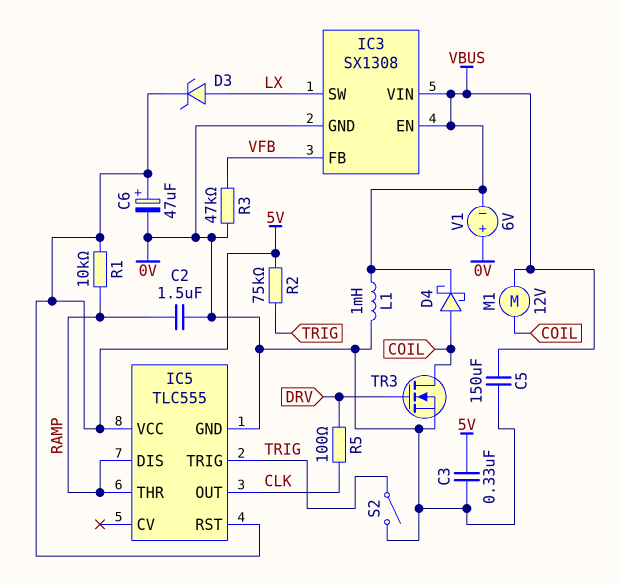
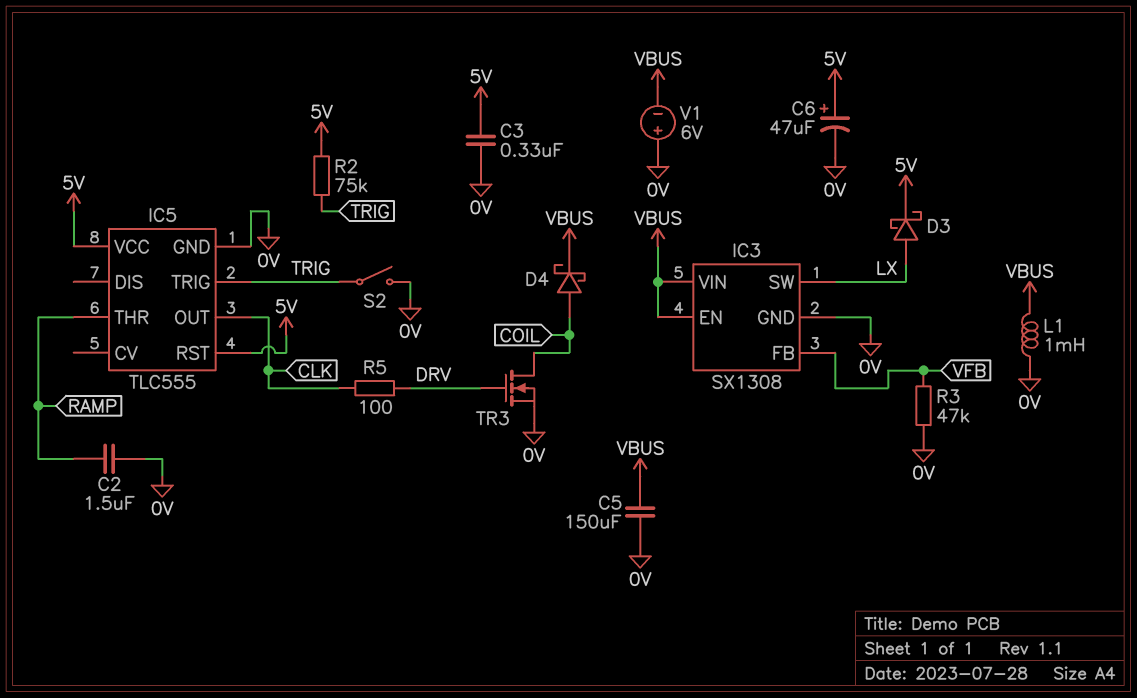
D3: zener (A LX, K 5V) -> schottky (A LX, K 5V)
IC5 pin DIS: RAMP -> none
M1: motor 12V (COIL, VBUS) -> none
R1: 10k (5V, RAMP) -> none

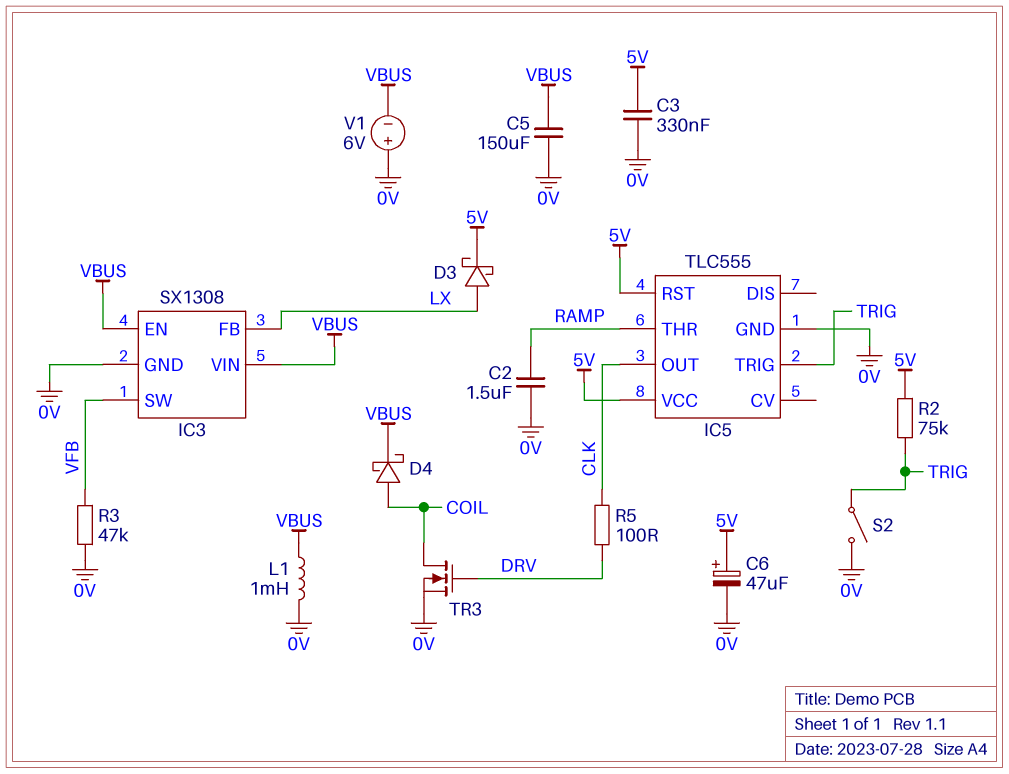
IC3 pin FB: VFB -> LX
IC3 pin SW: LX -> VFB

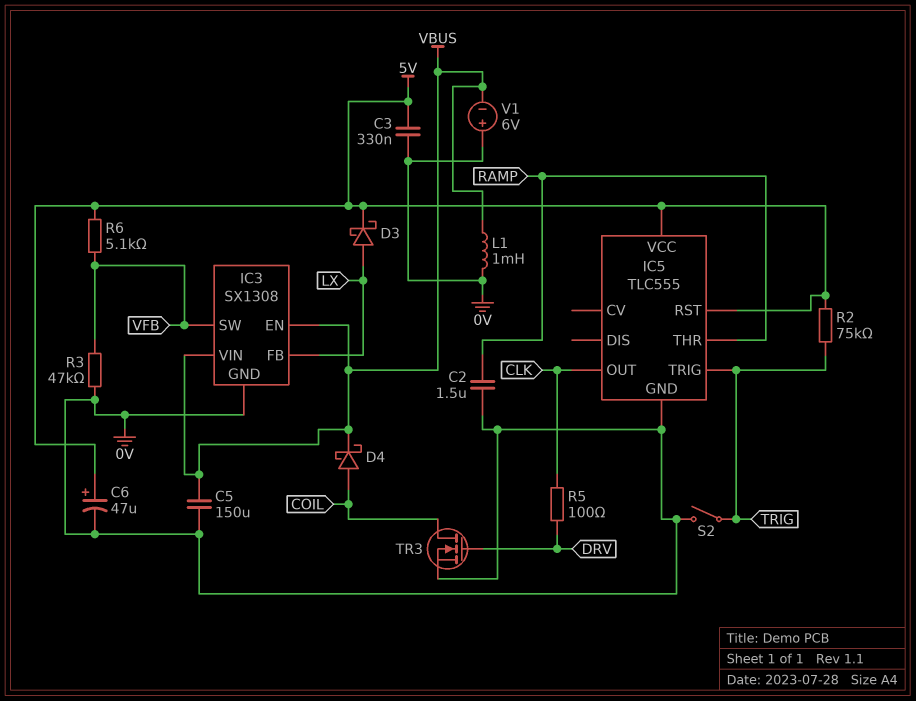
R6: none -> 5.1k (5V, VFB)

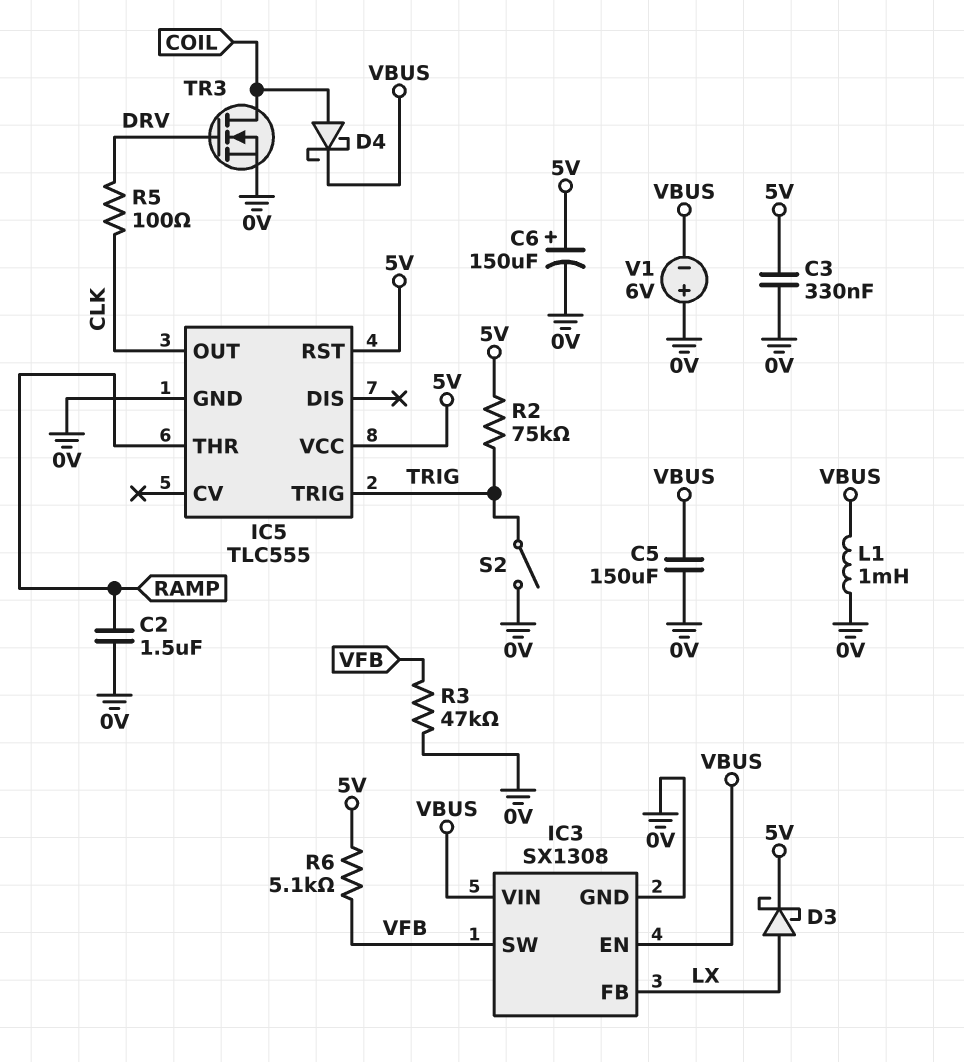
C6: 47uF (plus 5V, minus 0V) -> 150uF (plus 5V, minus 0V)

